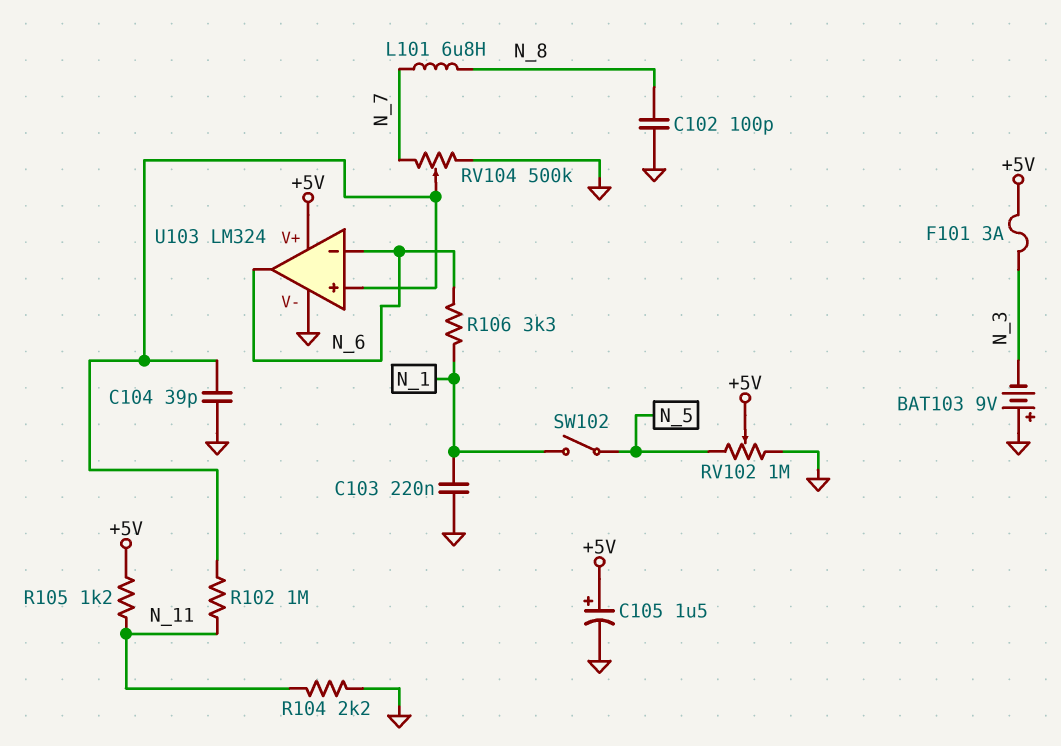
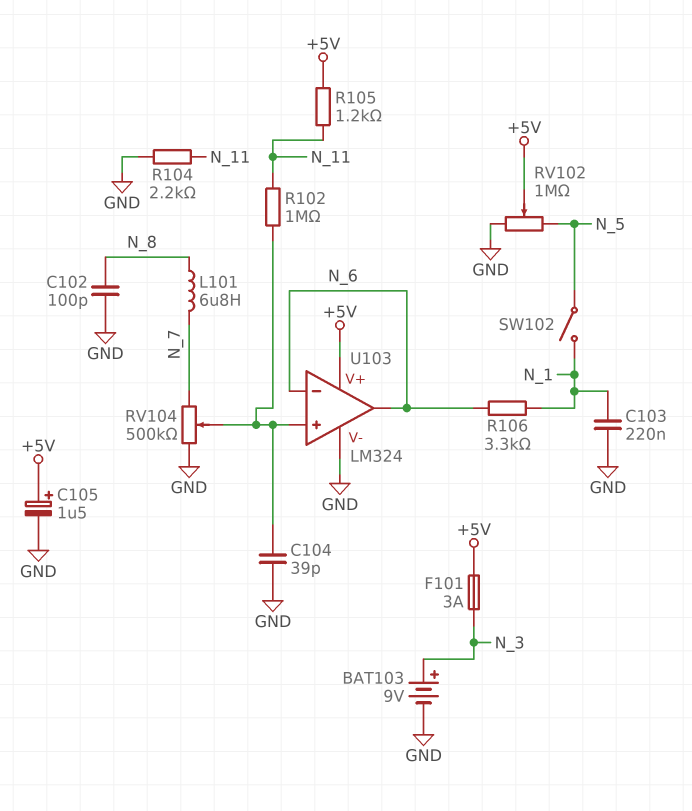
BAT103: 9V (plus GND, minus N_3) -> 9V (plus N_3, minus GND)

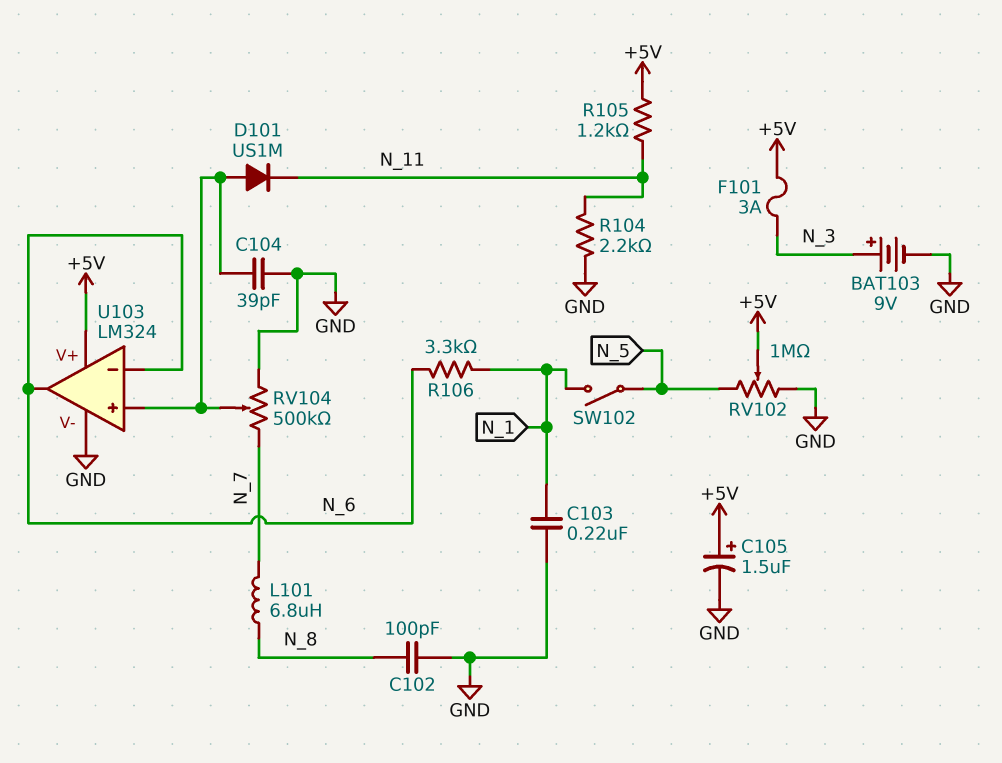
D101: none -> diode US1M (A U103/in+, K N_11)
R102: 1M (N_11, U103/in+) -> none

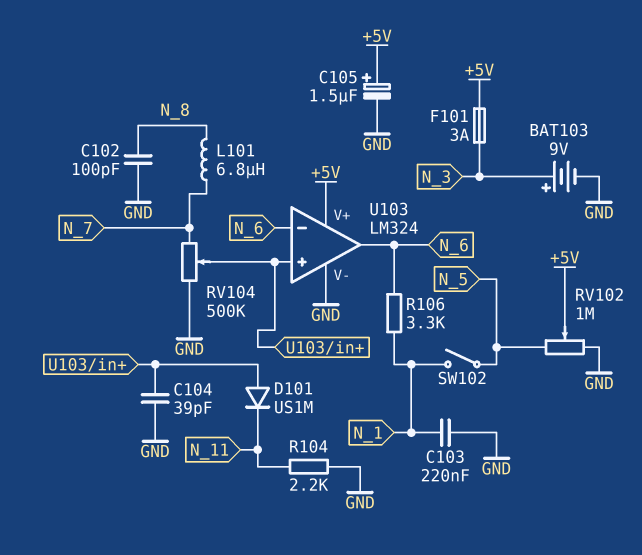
R105: 1.2k (+5V, N_11) -> none

